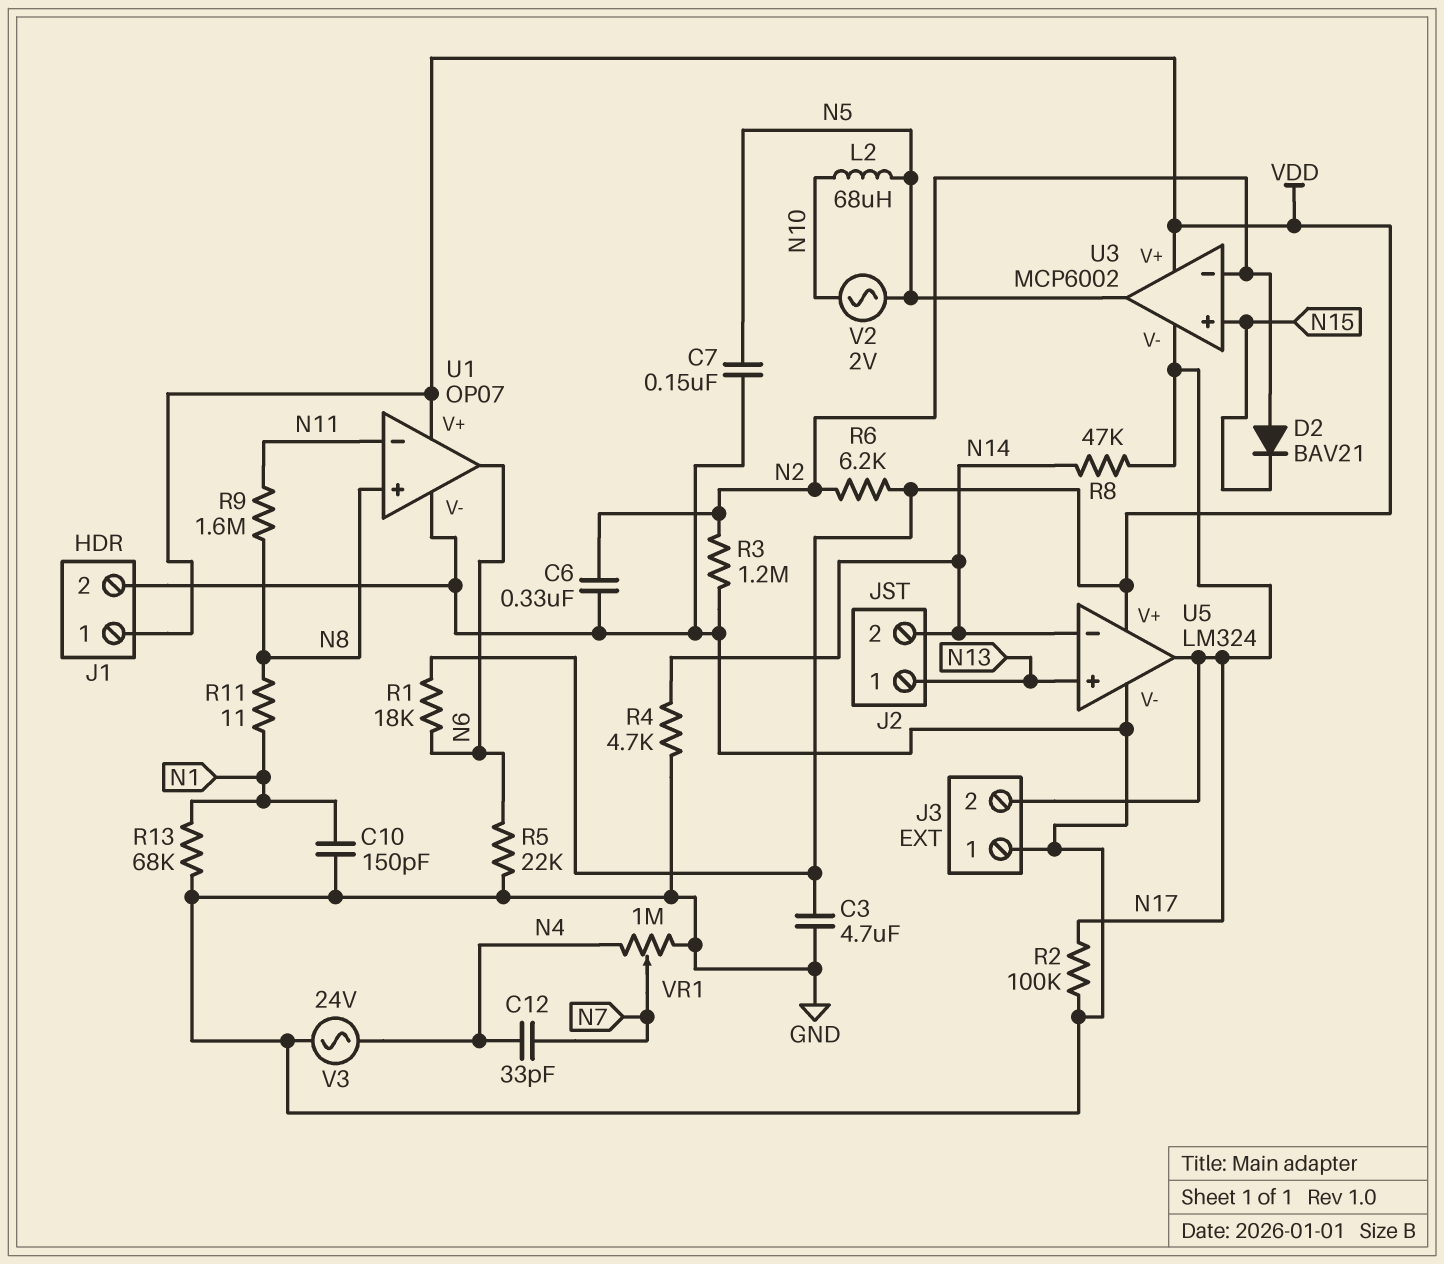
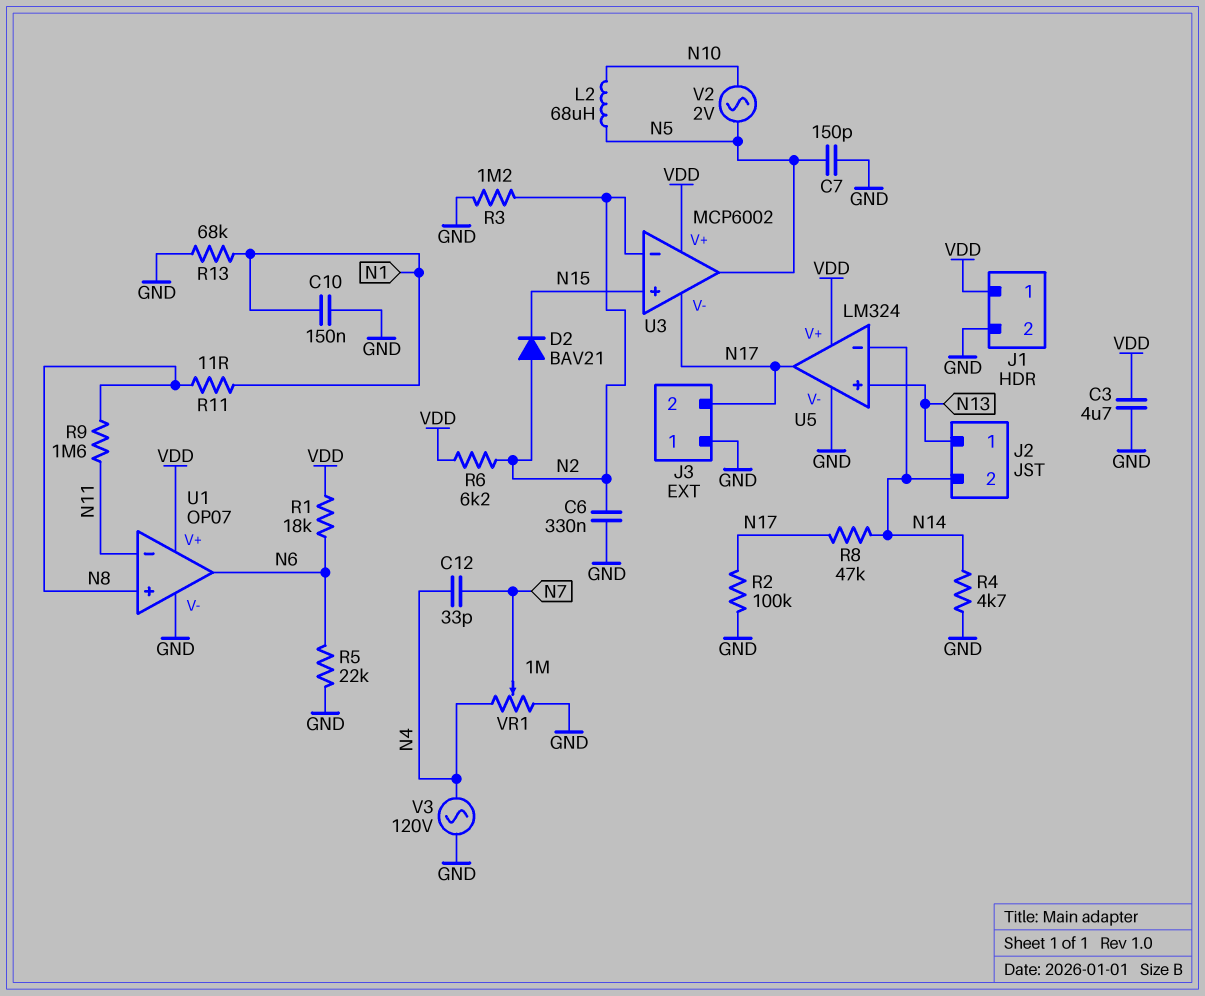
C7: 150nF (GND, N5) -> 150pF (GND, N5)
C10: 150pF (GND, N1) -> 150nF (GND, N1)
V3: AC 24V (GND, N4) -> AC 120V (GND, N4)

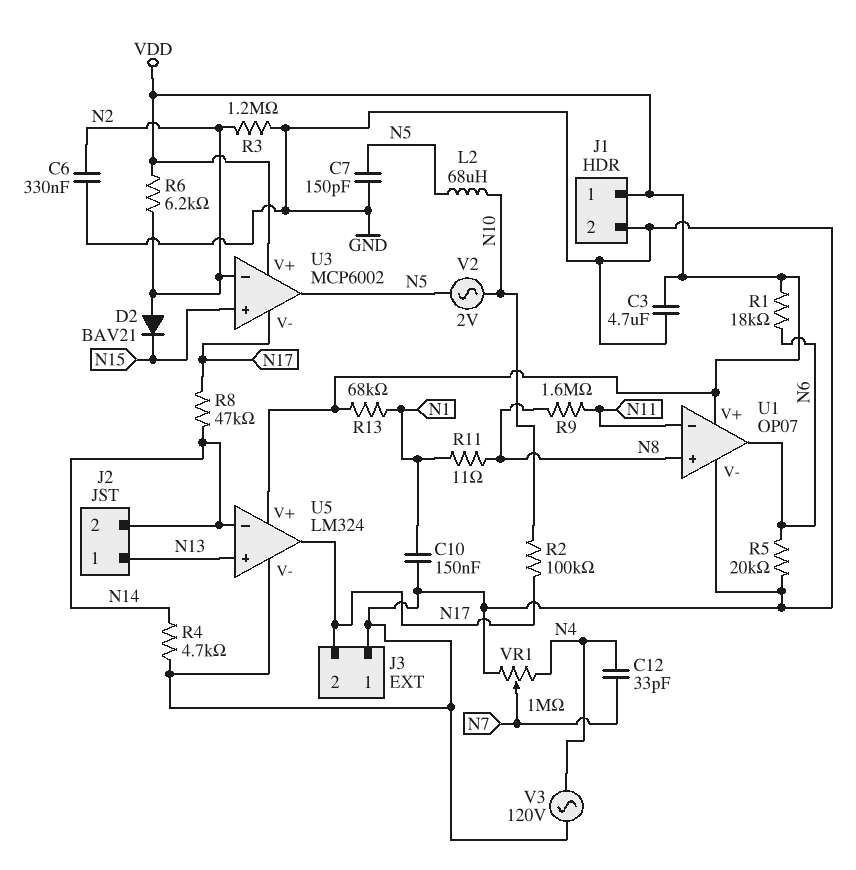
R2: 100k (GND, N17) -> 100k (N10, N17)
R5: 22k (GND, N6) -> 20k (GND, N6)
R13: 68k (GND, N1) -> 68k (N1, VDD)

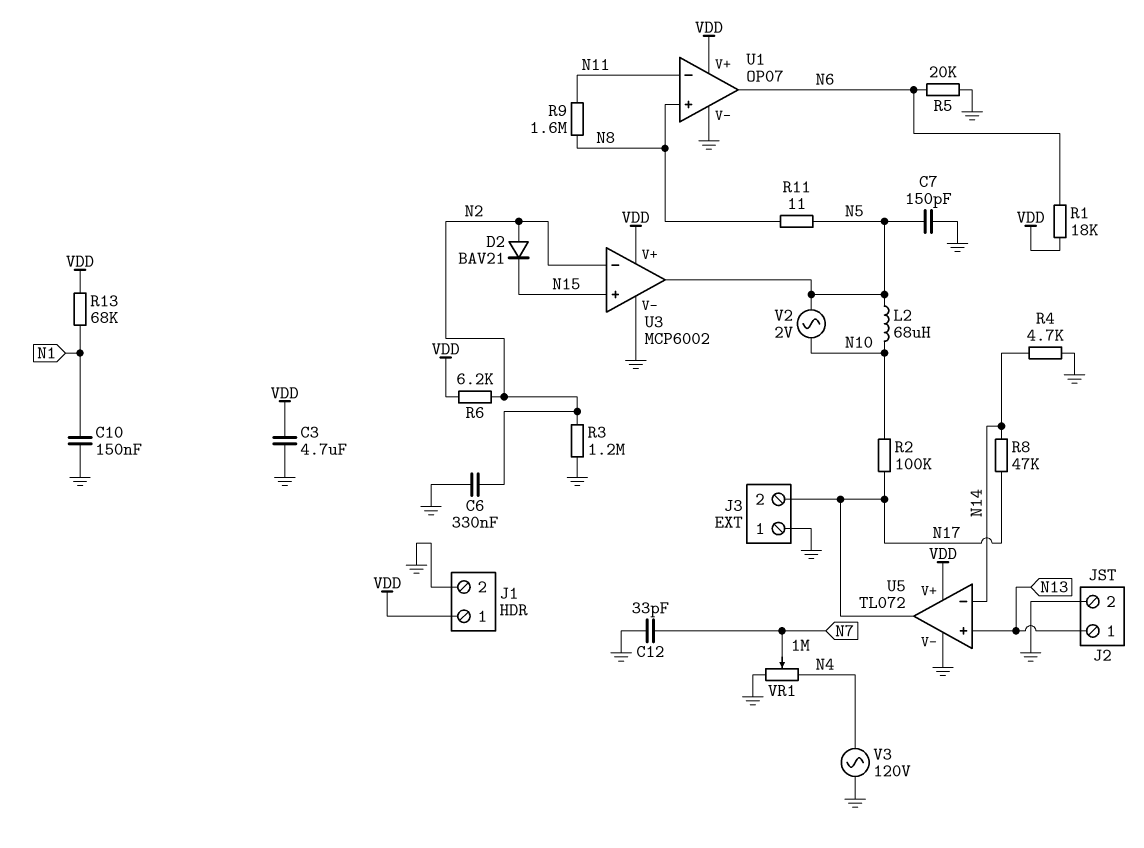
C12: 33pF (N4, N7) -> 33pF (GND, N7)
J2 pin 2: N14 -> GND
R11: 11 (N1, N8) -> 11 (N5, N8)
U3 pin V-: N17 -> GND
U5: LM324 -> TL072

